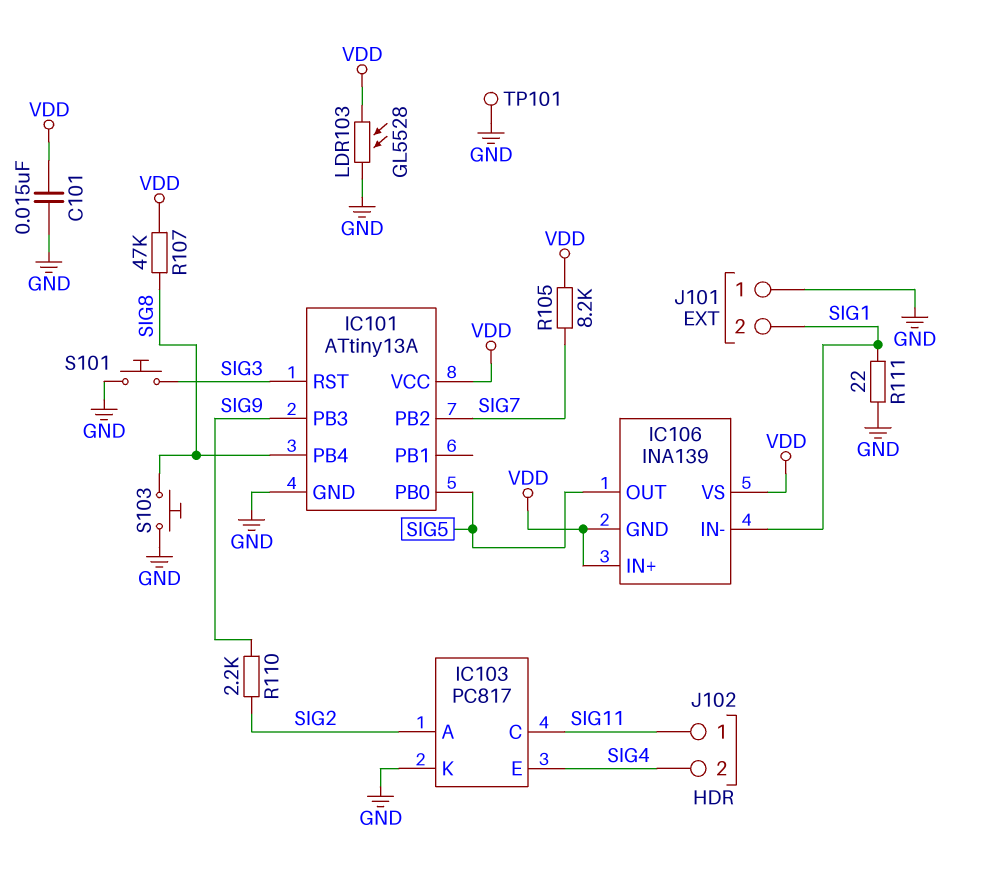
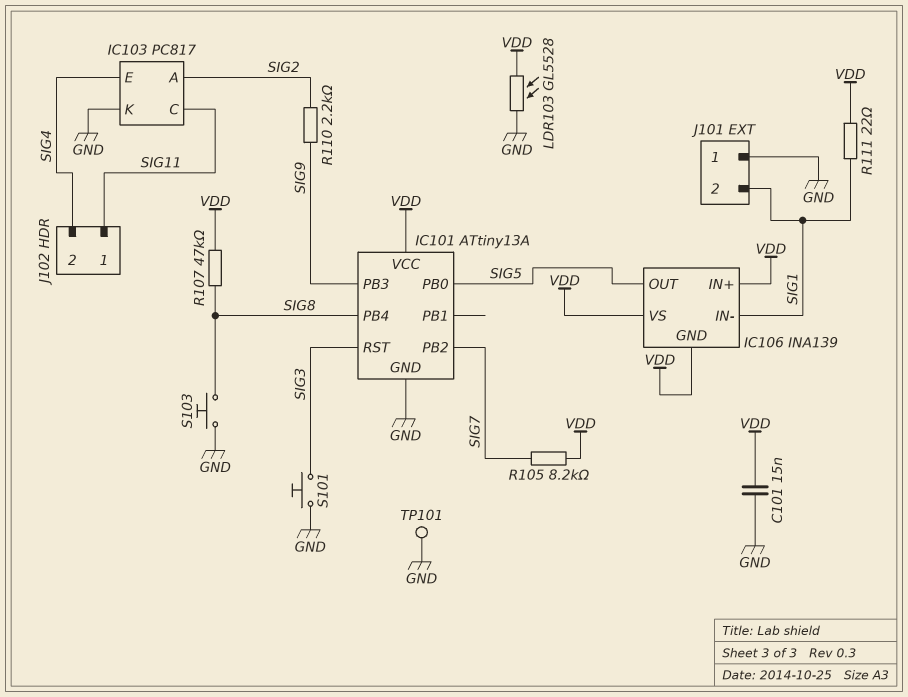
R111: 22 (GND, SIG1) -> 22 (SIG1, VDD)

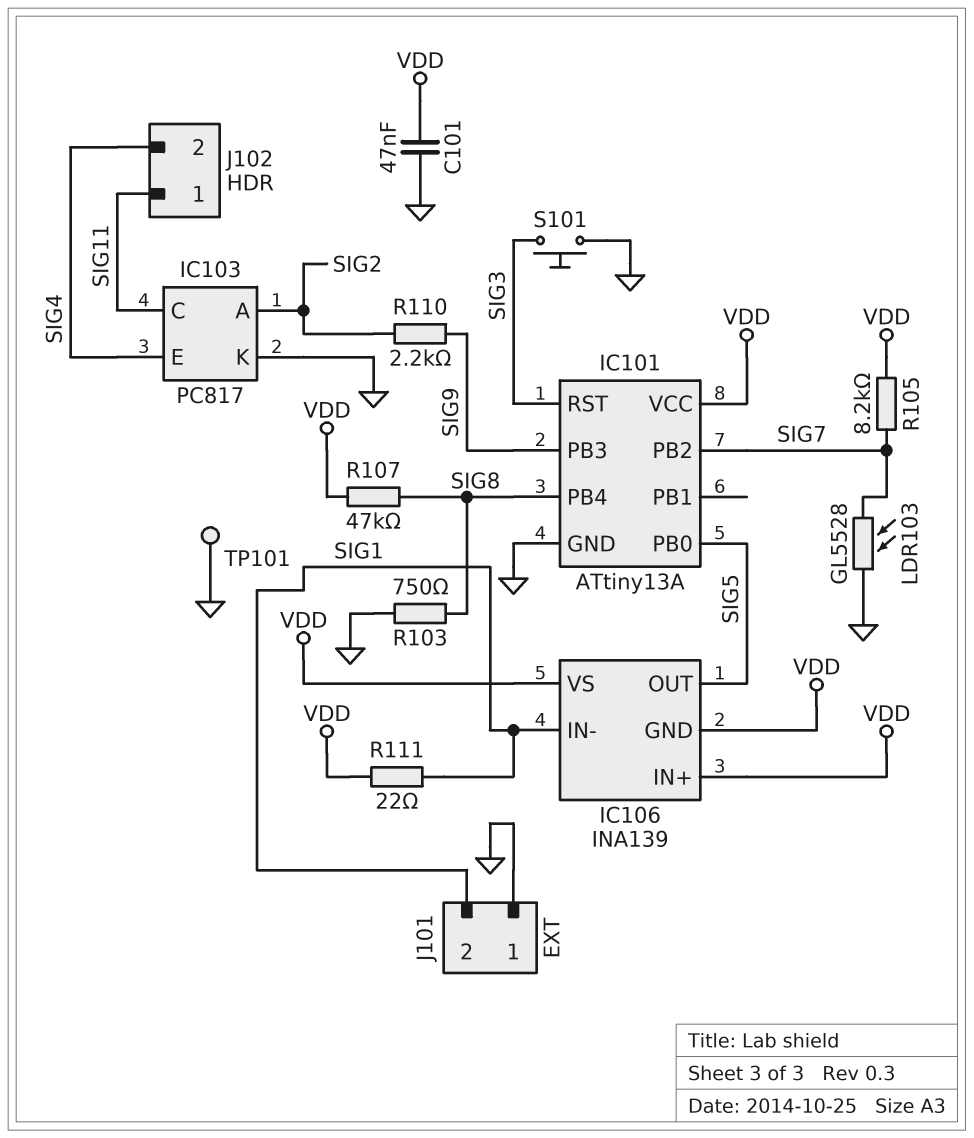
C101: 15nF (GND, VDD) -> 47nF (GND, VDD)
LDR103: GL5528 (GND, VDD) -> GL5528 (GND, SIG7)
R103: none -> 750 (GND, SIG8)
S103: button (GND, SIG8) -> none

